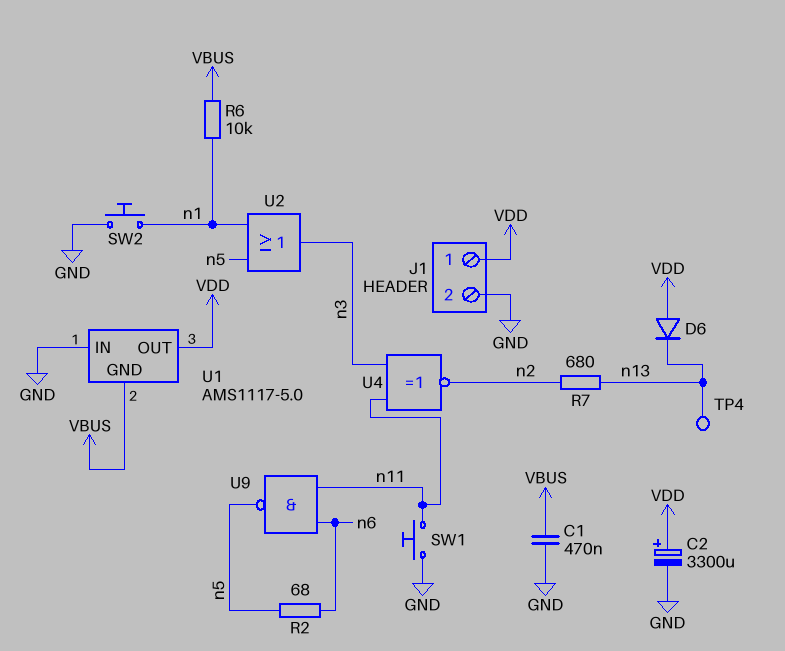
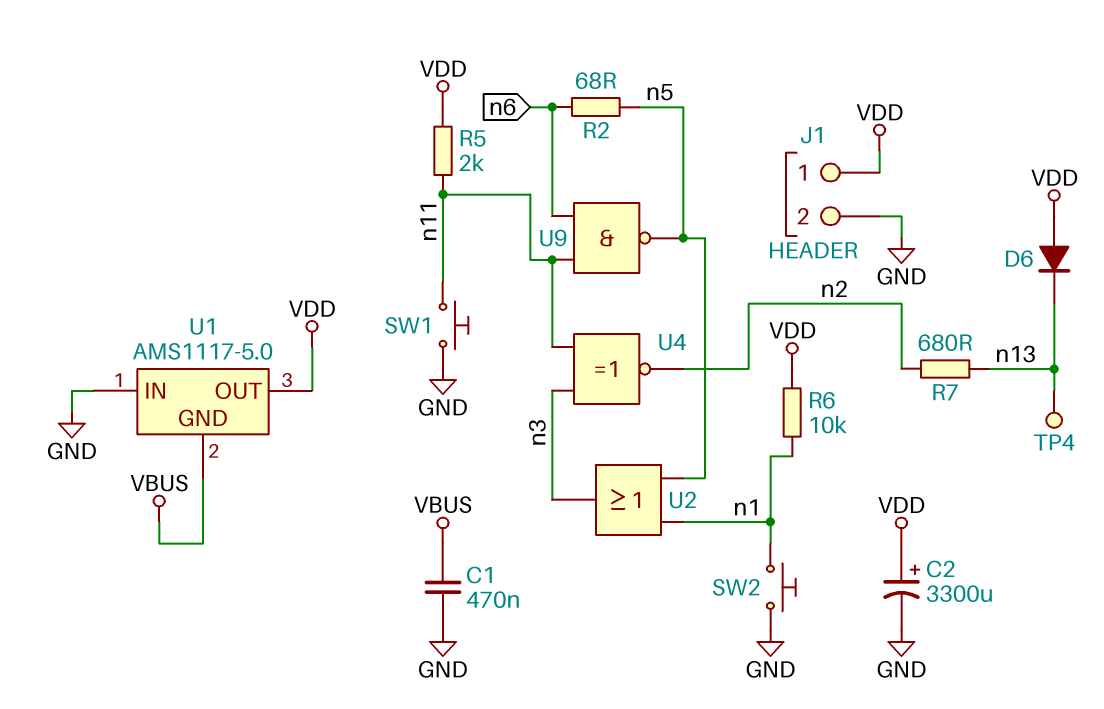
R5: none -> 2k (VDD, n11)
R6: 10k (VBUS, n1) -> 10k (VDD, n1)

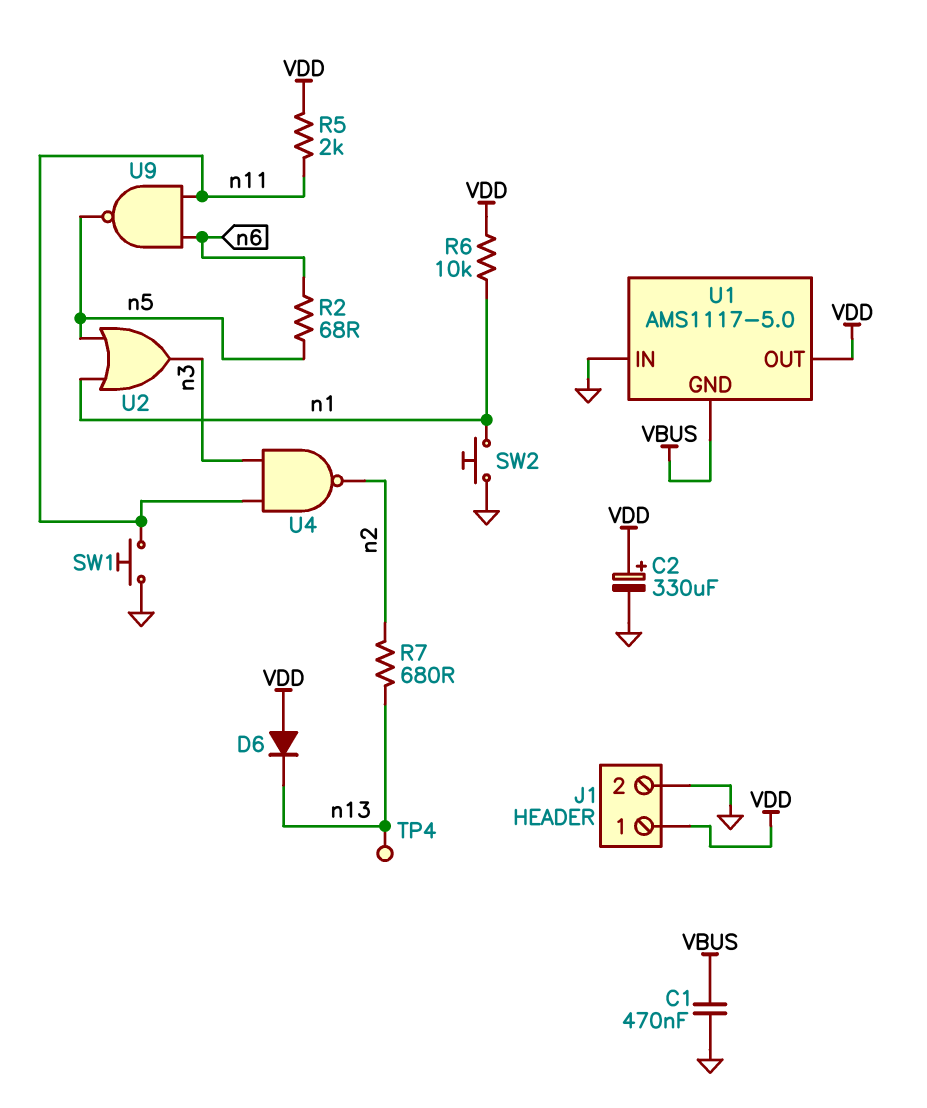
C2: 3300uF (plus VDD, minus GND) -> 330uF (plus VDD, minus GND)
U4: XNOR (in n3, in n11, out n2) -> NAND (in n3, in n11, out n2)

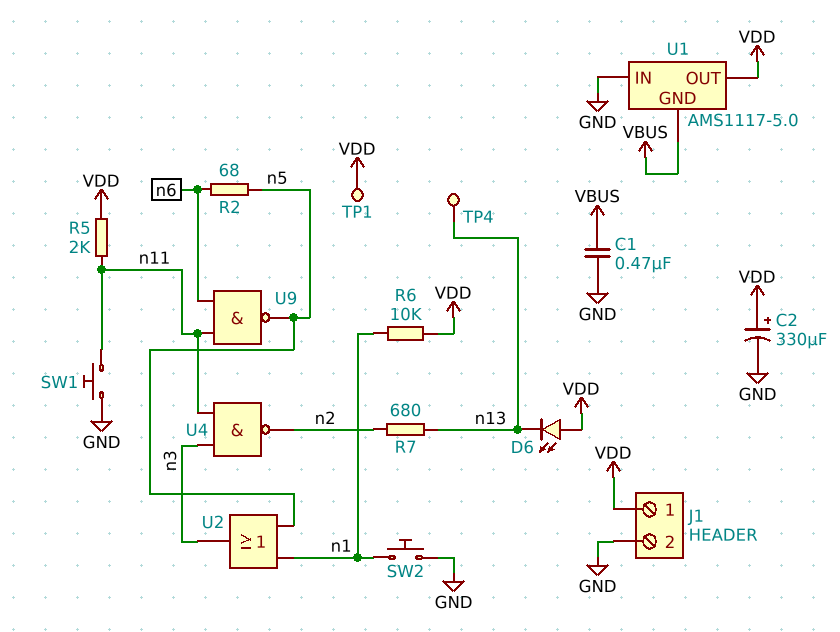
D6: diode (A VDD, K n13) -> LED (A VDD, K n13)
TP1: none -> test point (VDD)

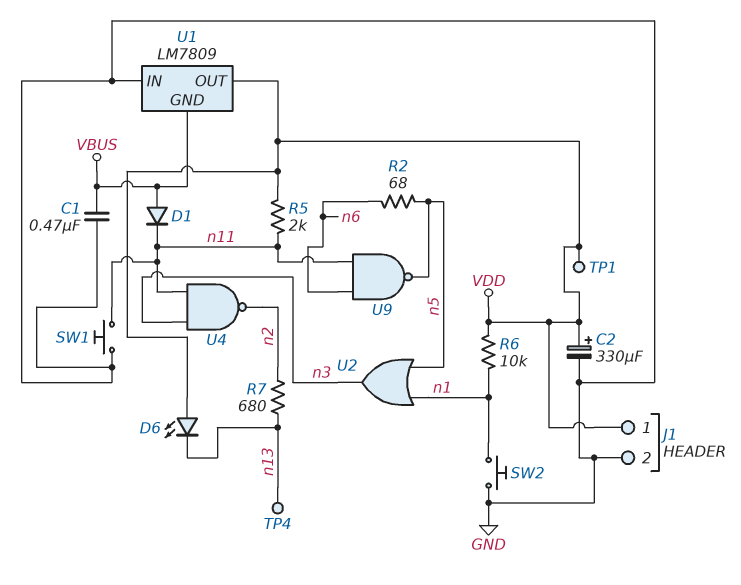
D1: none -> diode (A VBUS, K n11)
U1: AMS1117-5.0 -> LM7809

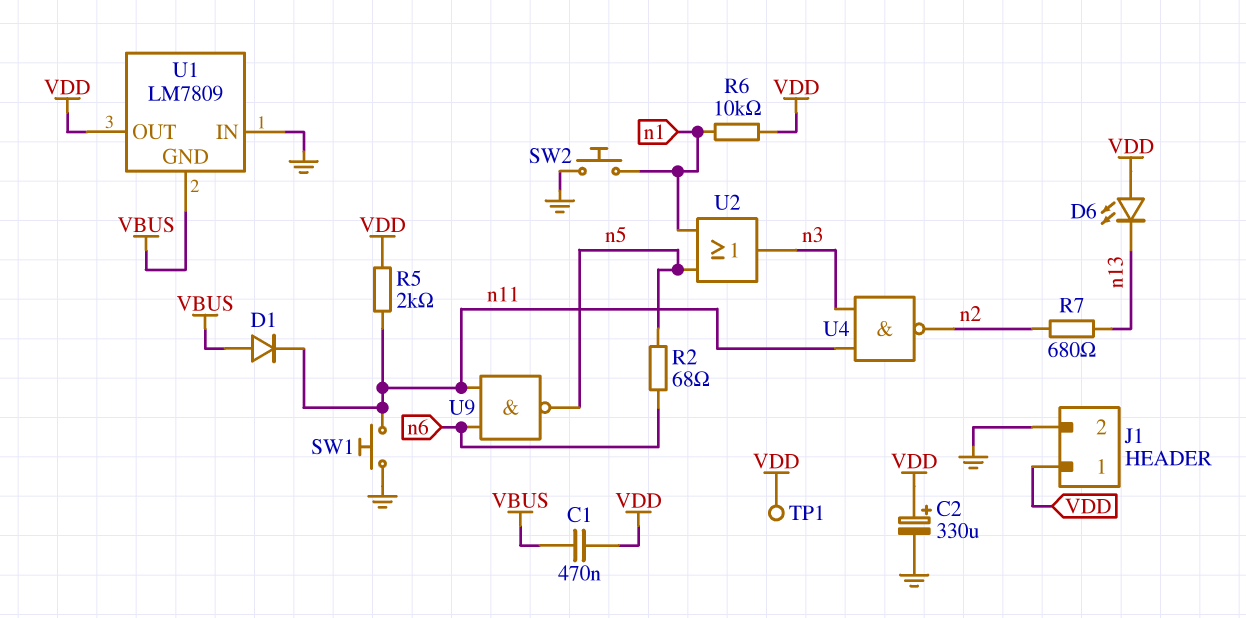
C1: 470nF (GND, VBUS) -> 470nF (VBUS, VDD)
TP4: test point (n13) -> none

